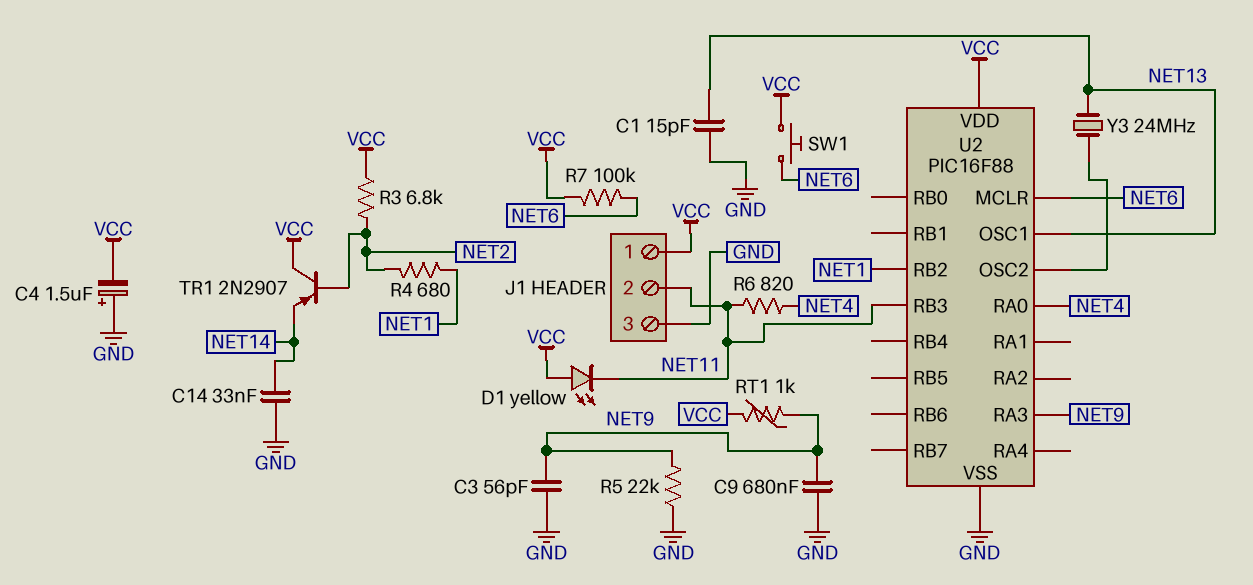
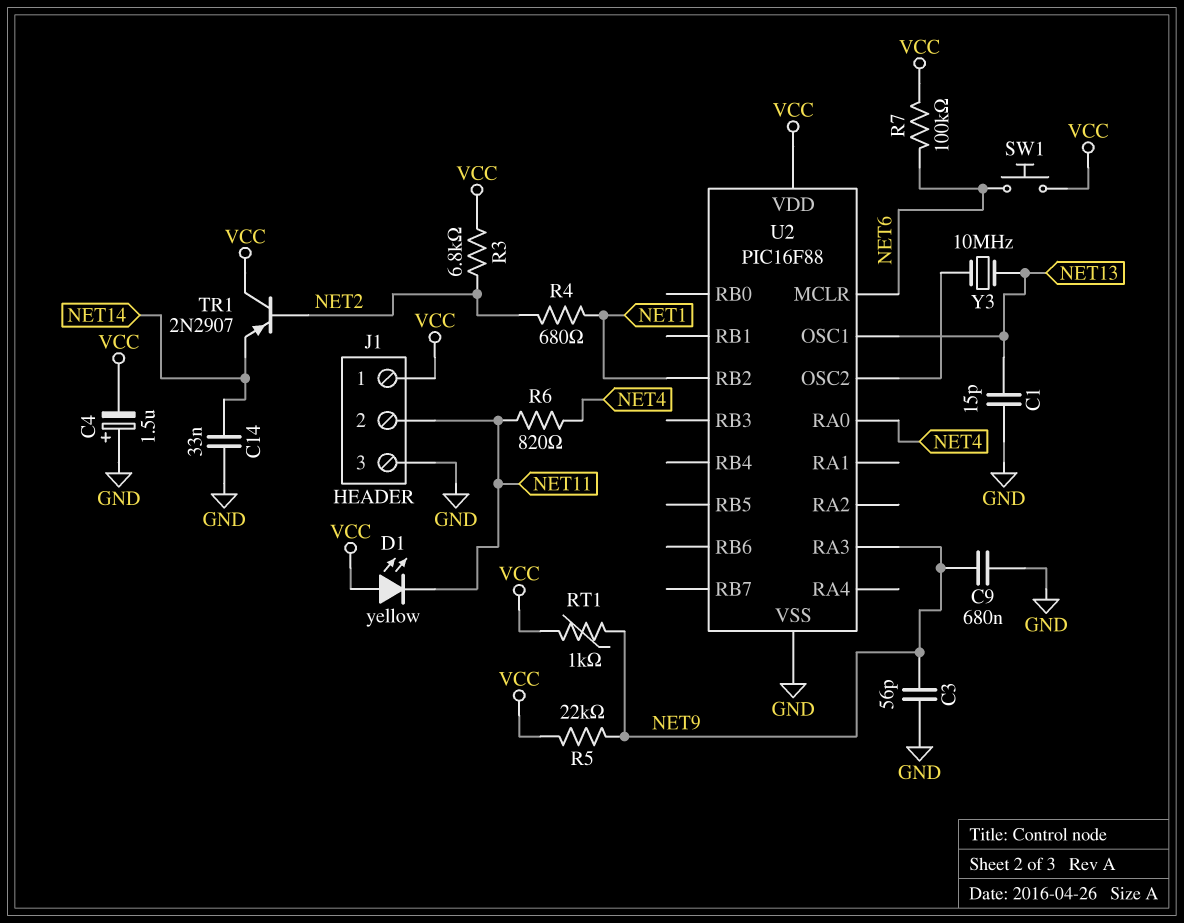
R5: 22k (GND, NET9) -> 22k (NET9, VCC)
U2 pin RB3: NET11 -> none
Y3: 24MHz (NET13, U2/OSC2) -> 10MHz (NET13, U2/OSC2)

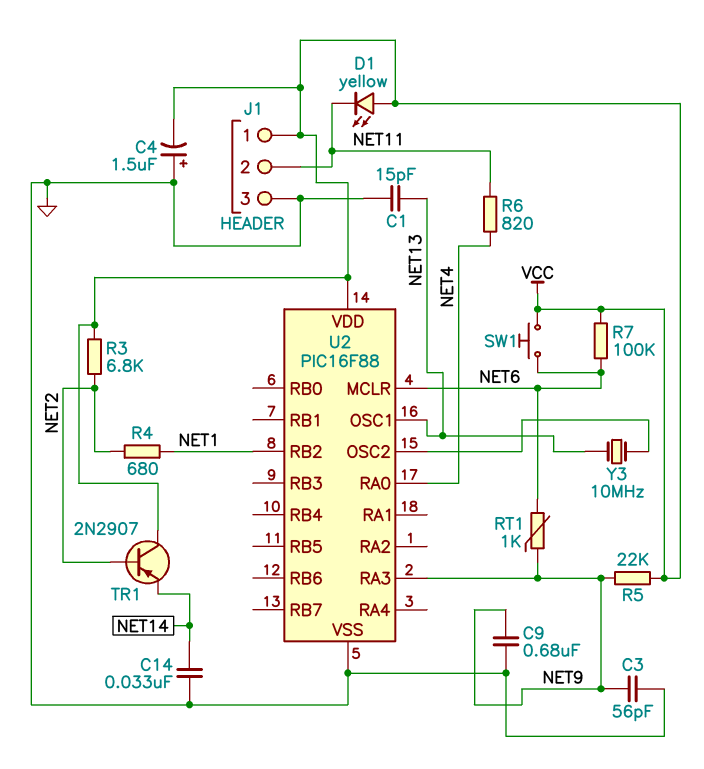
RT1: 1k (NET9, VCC) -> 1k (NET6, NET9)

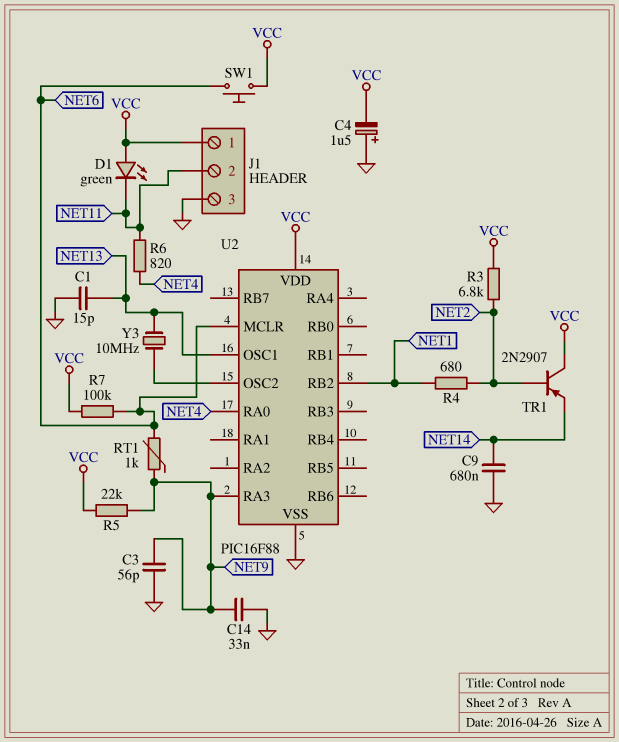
C9: 680nF (GND, NET9) -> 680nF (GND, NET14)
C14: 33nF (GND, NET14) -> 33nF (GND, NET9)
D1: LED yellow (A VCC, K NET11) -> LED green (A VCC, K NET11)

